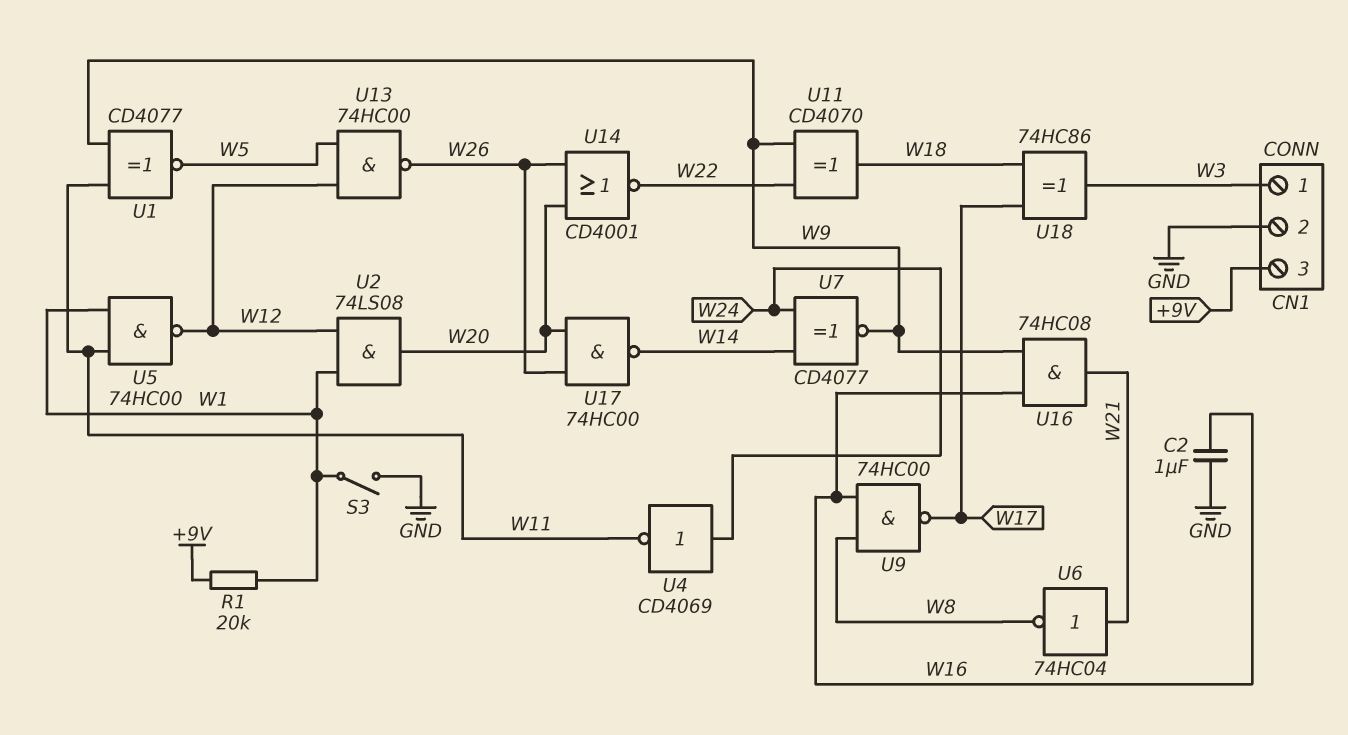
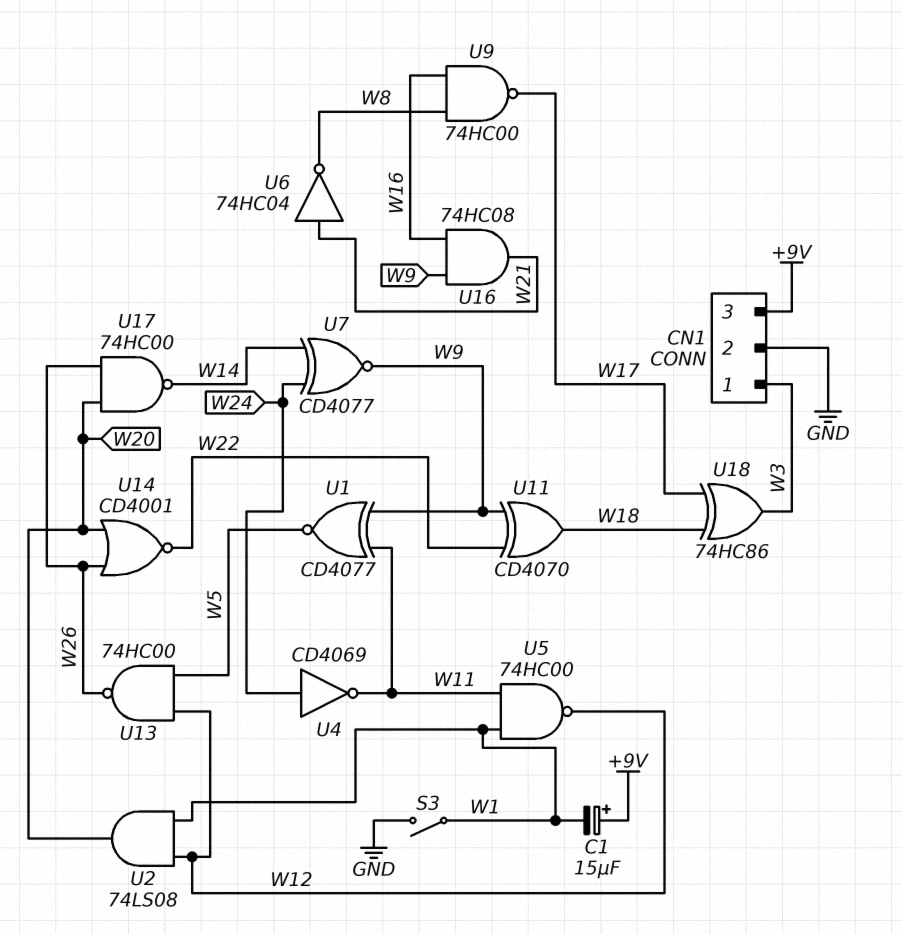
C1: none -> 15uF (plus +9V, minus W1)
C2: 1uF (GND, W16) -> none
R1: 20k (+9V, W1) -> none

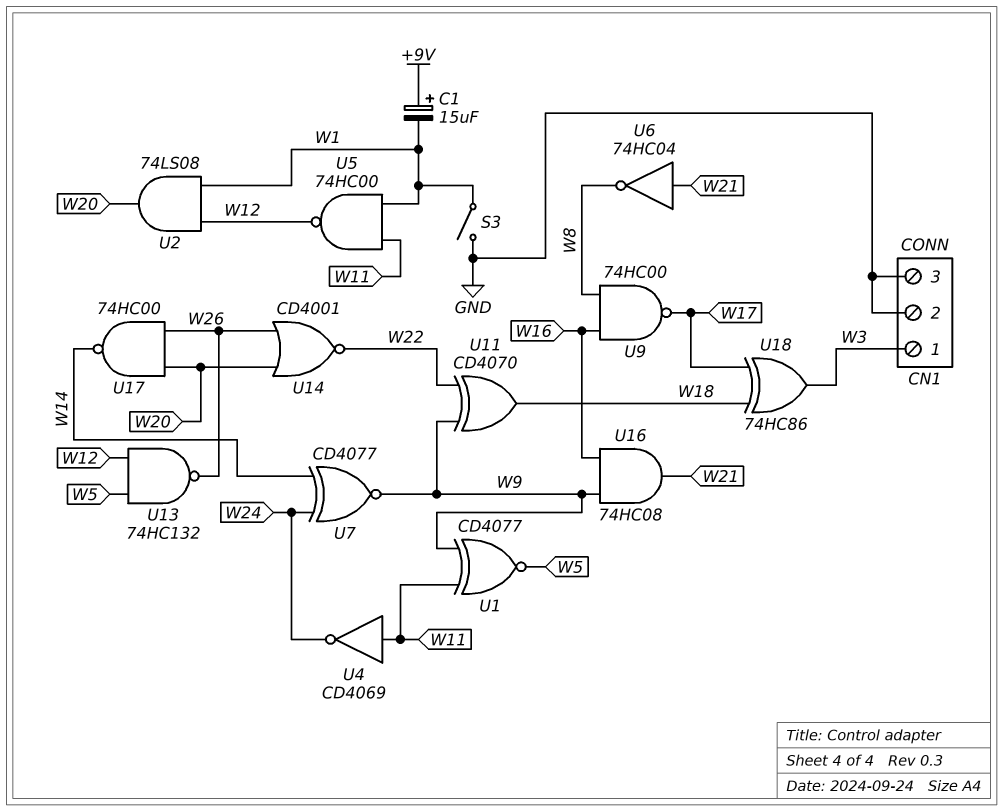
CN1 pin 3: +9V -> GND
U4: NOT CD4069 (in W24, out W11) -> NOT CD4069 (in W11, out W24)
U13: NAND 74HC00 (in W5, in W12, out W26) -> NAND 74HC132 (in W5, in W12, out W26)

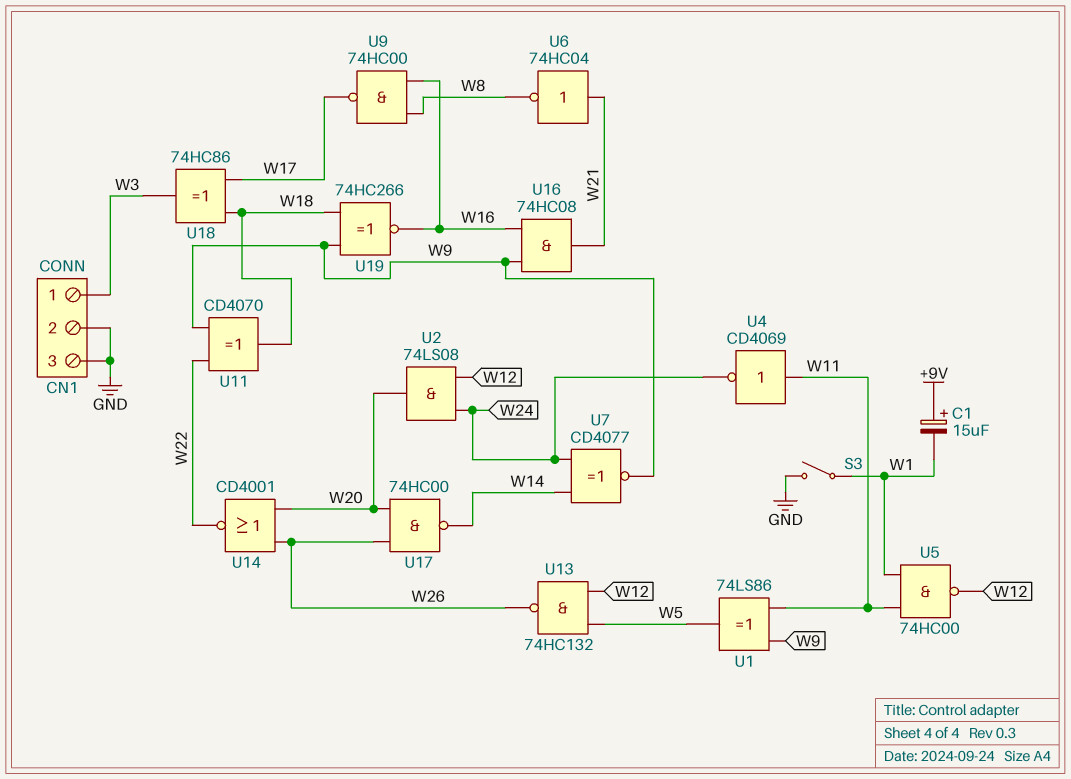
U1: XNOR CD4077 (in W9, in W11, out W5) -> XOR 74LS86 (in W9, in W11, out W5)
U2: AND 74LS08 (in W1, in W12, out W20) -> AND 74LS08 (in W12, in W24, out W20)
U19: none -> XNOR 74HC266 (in W9, in W18, out W16)

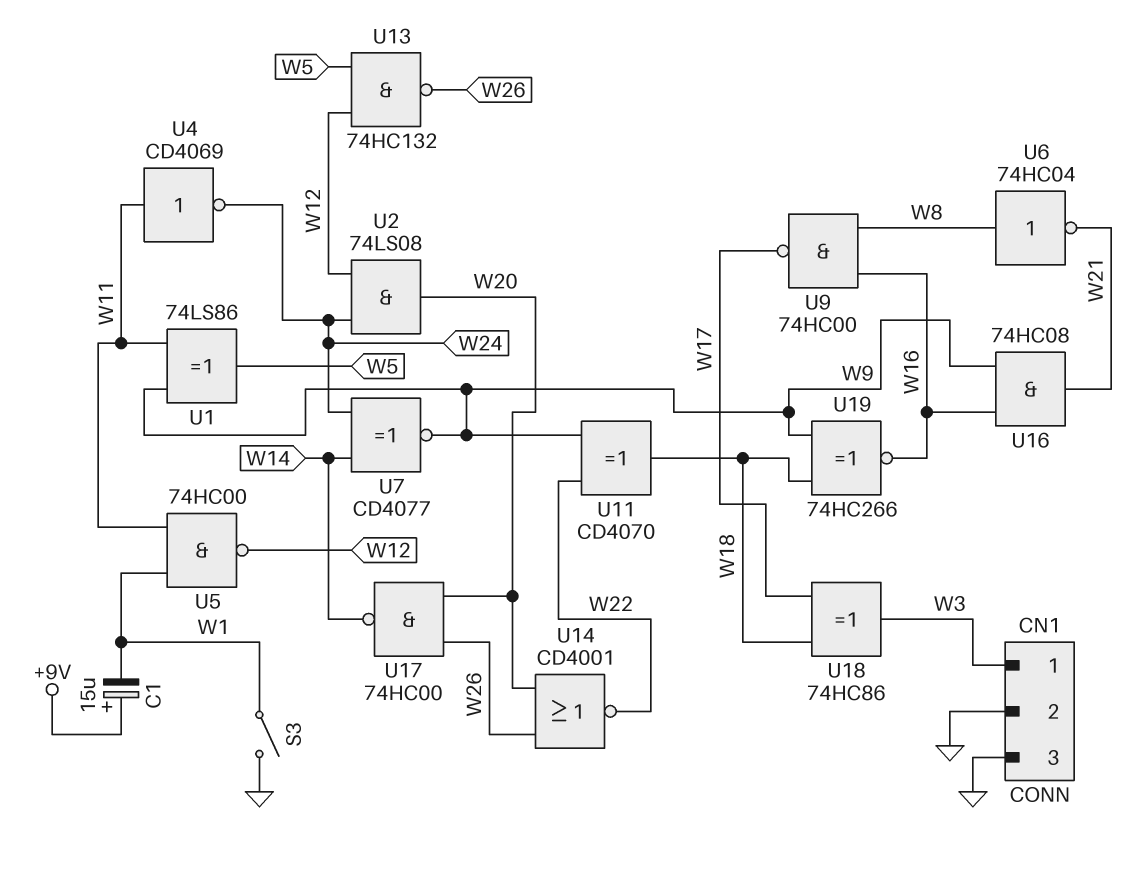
U6: NOT 74HC04 (in W21, out W8) -> NOT 74HC04 (in W8, out W21)

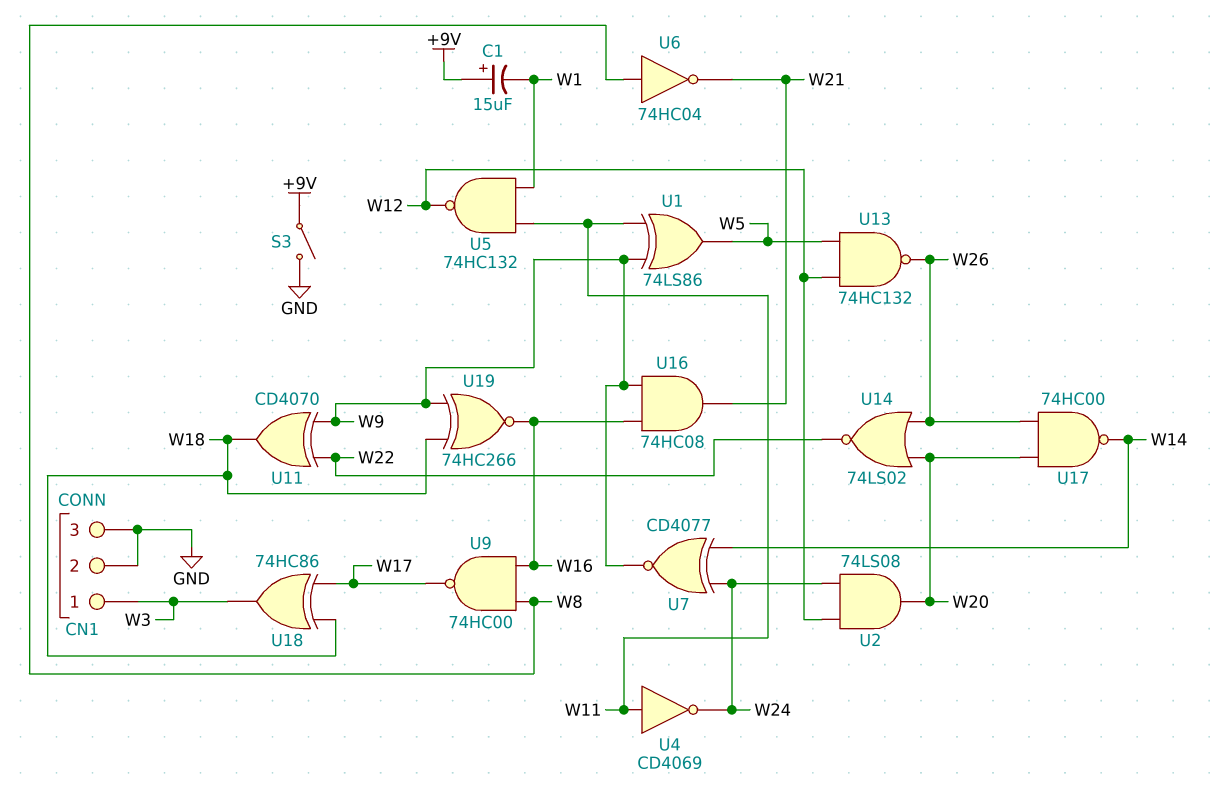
S3: switch (GND, W1) -> switch (+9V, GND)
U5: NAND 74HC00 (in W1, in W11, out W12) -> NAND 74HC132 (in W1, in W11, out W12)
U14: NOR CD4001 (in W20, in W26, out W22) -> NOR 74LS02 (in W20, in W26, out W22)

